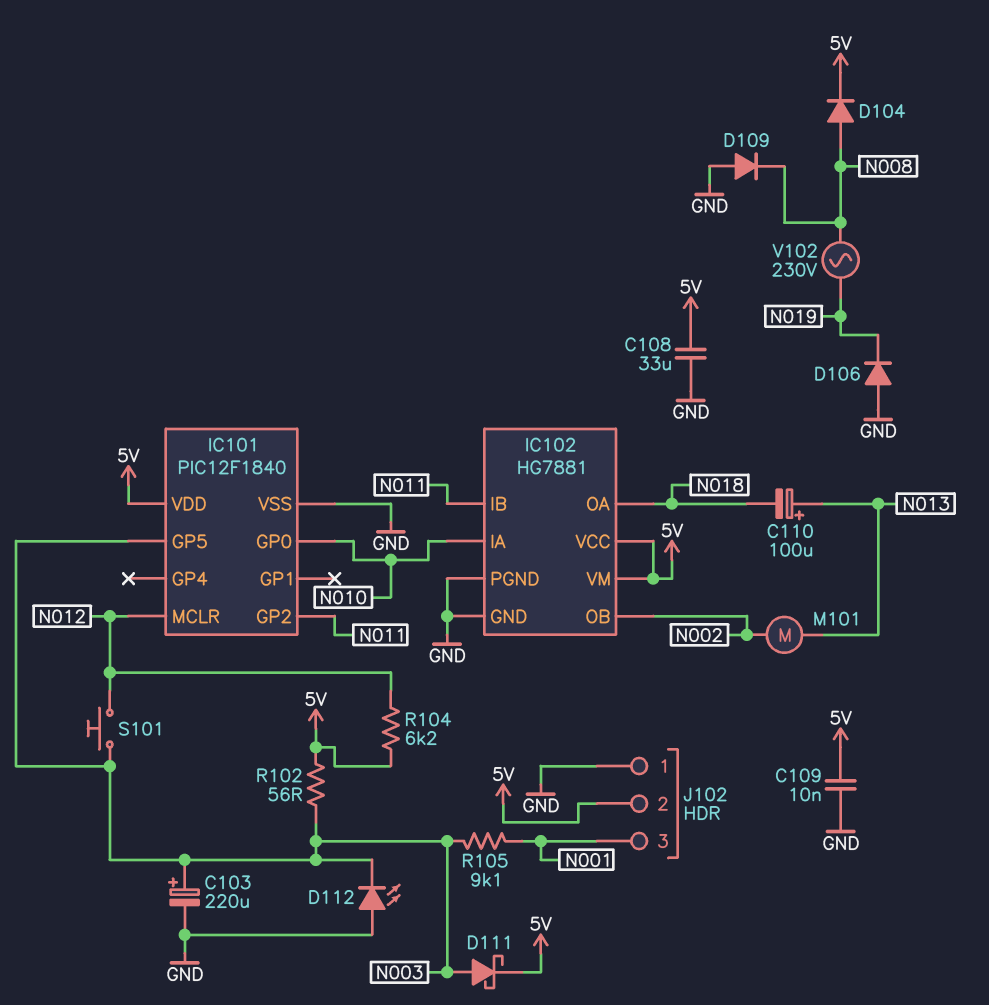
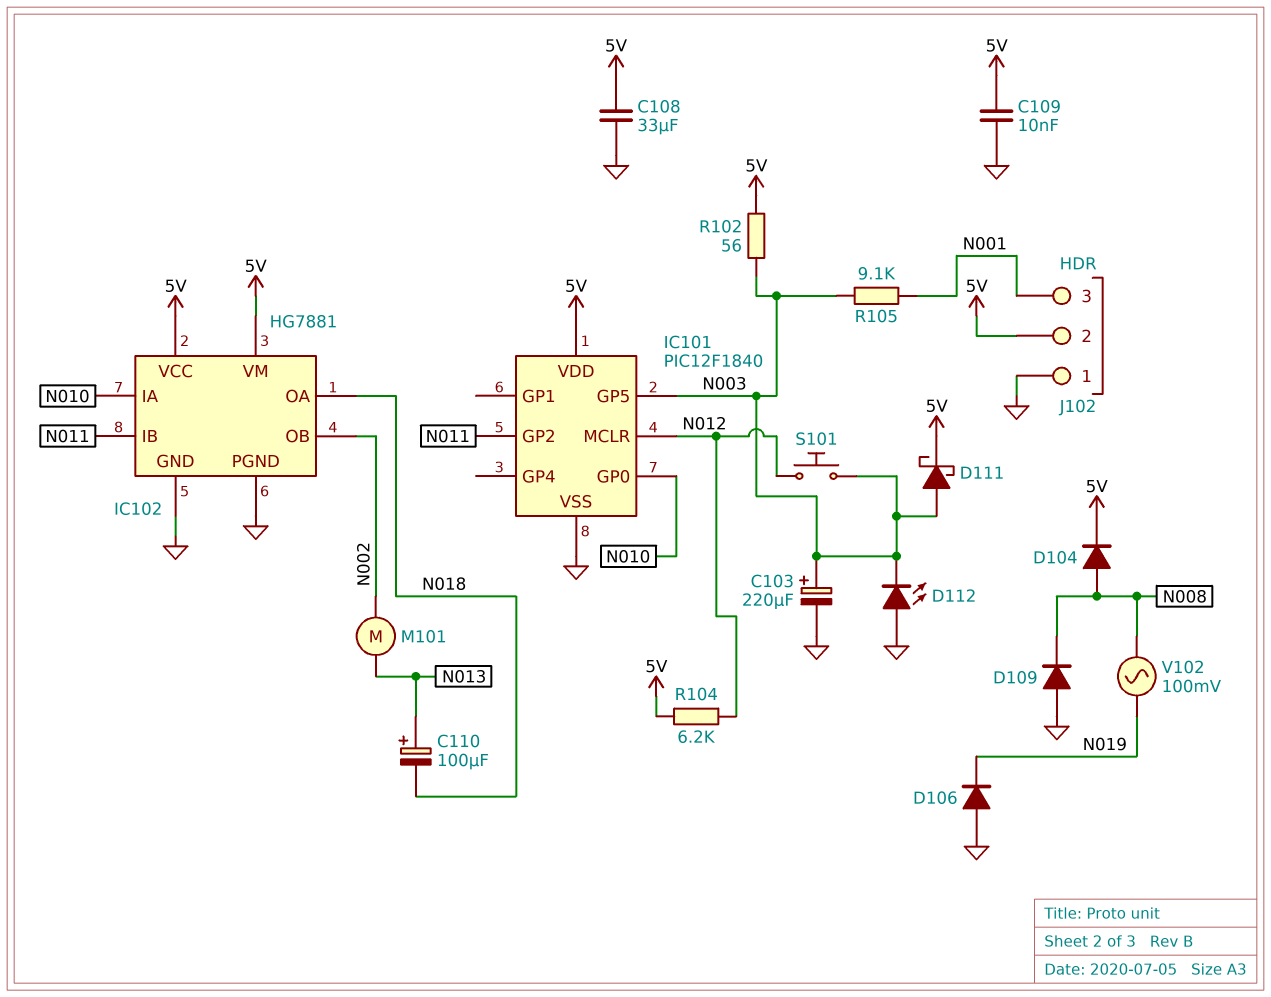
V102: AC 230V (N008, N019) -> AC 100mV (N008, N019)

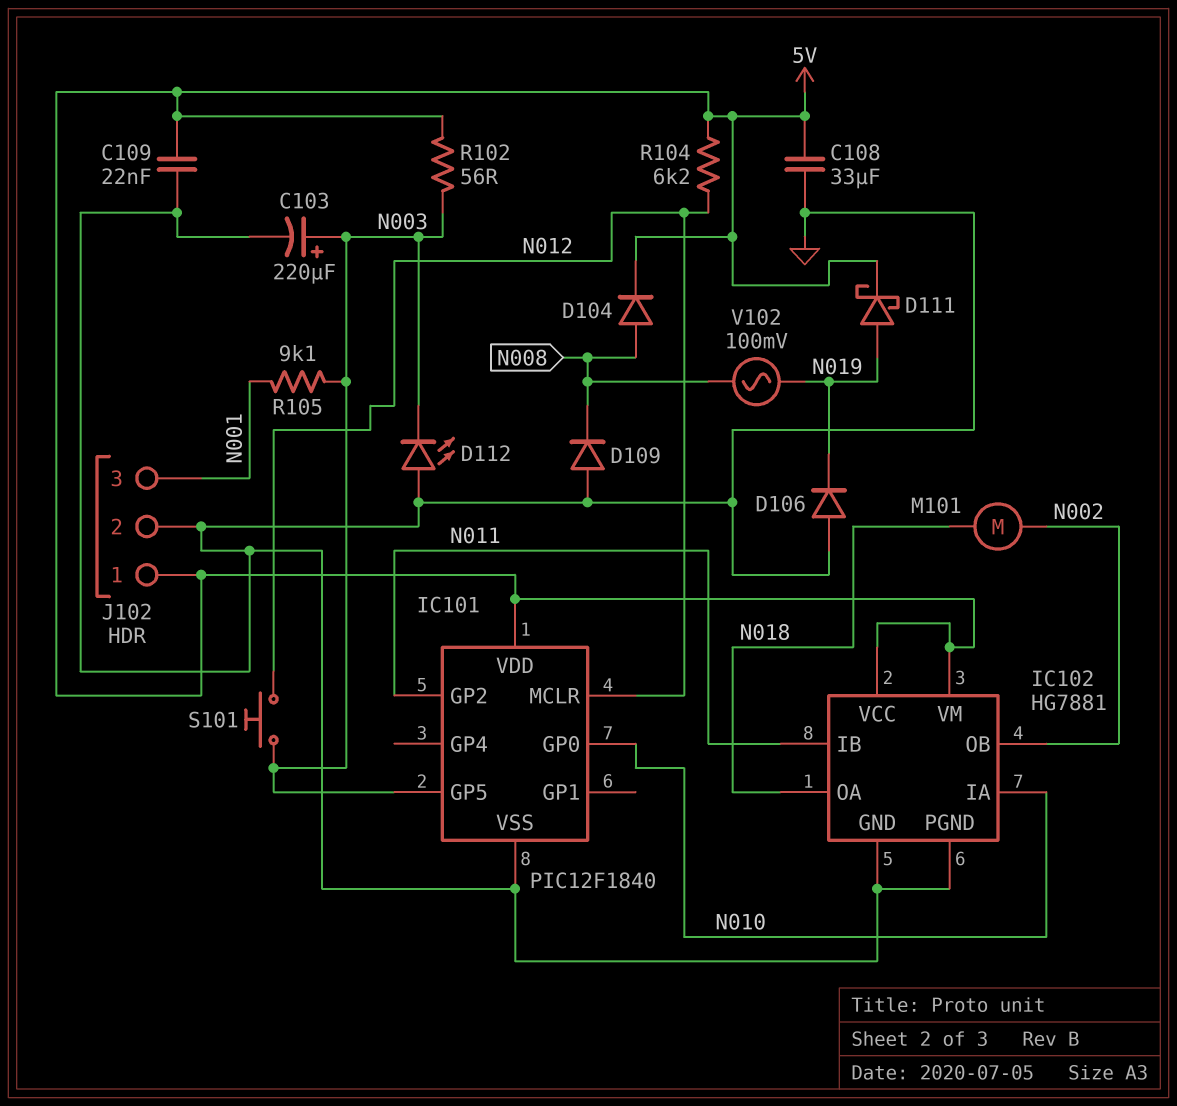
C109: 10nF (5V, GND) -> 22nF (5V, GND)
C110: 100uF (plus N013, minus N018) -> none
D111: schottky (A N003, K 5V) -> schottky (A N019, K 5V)
J102 pin 1: GND -> 5V
J102 pin 2: 5V -> GND
M101: motor (N002, N013) -> motor (N002, N018)

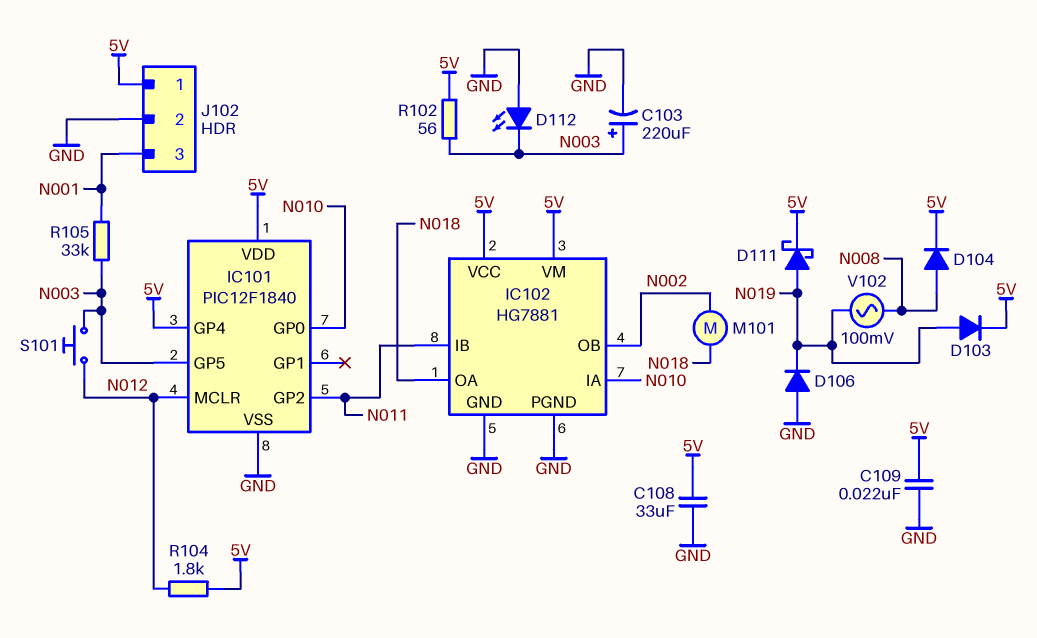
D103: none -> diode (A N019, K 5V)
D109: diode (A GND, K N008) -> none
IC101 pin GP4: none -> 5V
R104: 6.2k (5V, N012) -> 1.8k (5V, N012)
R105: 9.1k (N001, N003) -> 33k (N001, N003)

